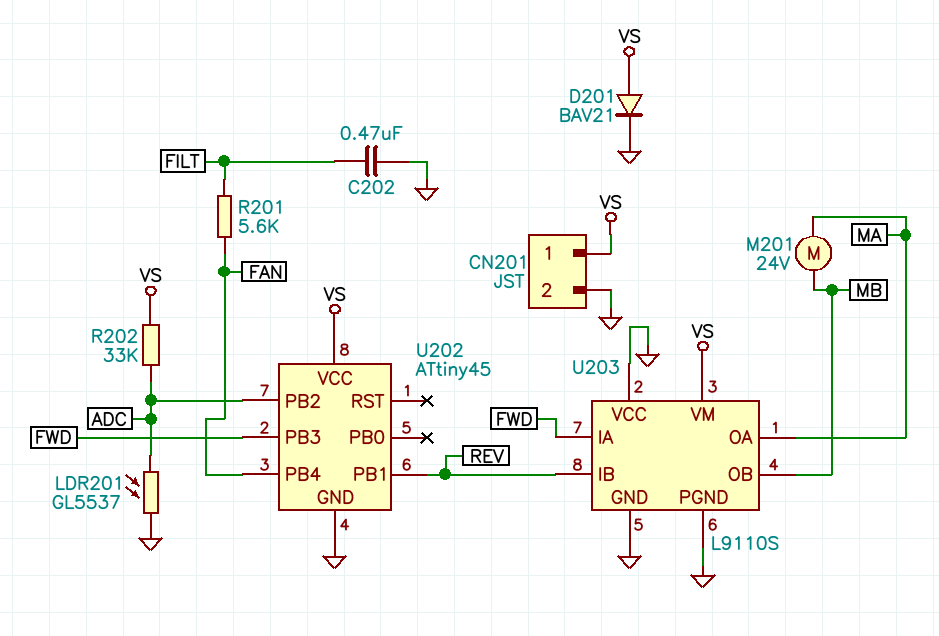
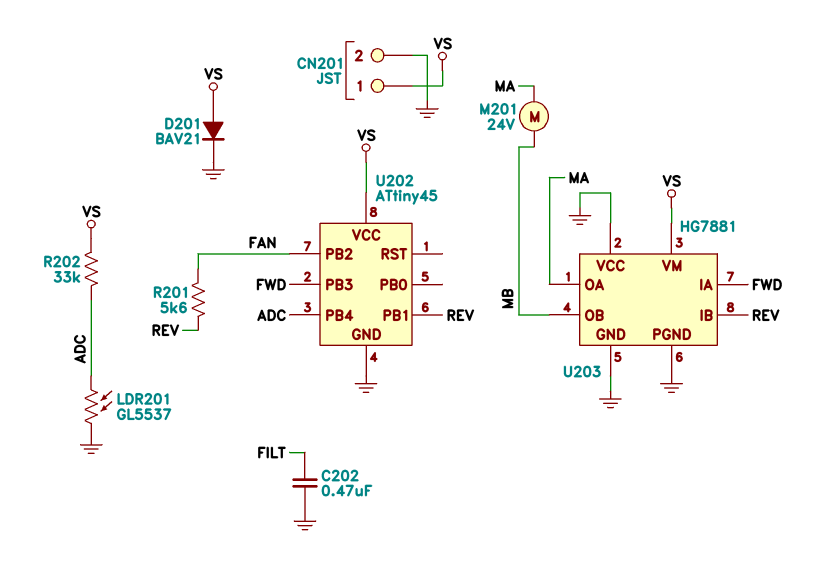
R201: 5.6k (FAN, FILT) -> 5.6k (FAN, REV)
U202 pin PB2: ADC -> FAN
U202 pin PB4: FAN -> ADC
U203: L9110S -> HG7881

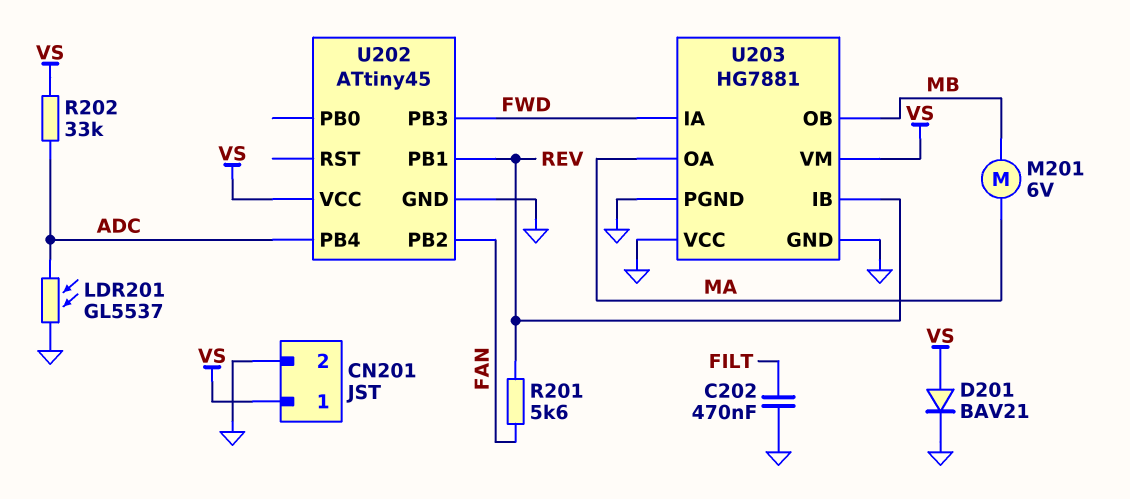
M201: motor 24V (MA, MB) -> motor 6V (MA, MB)

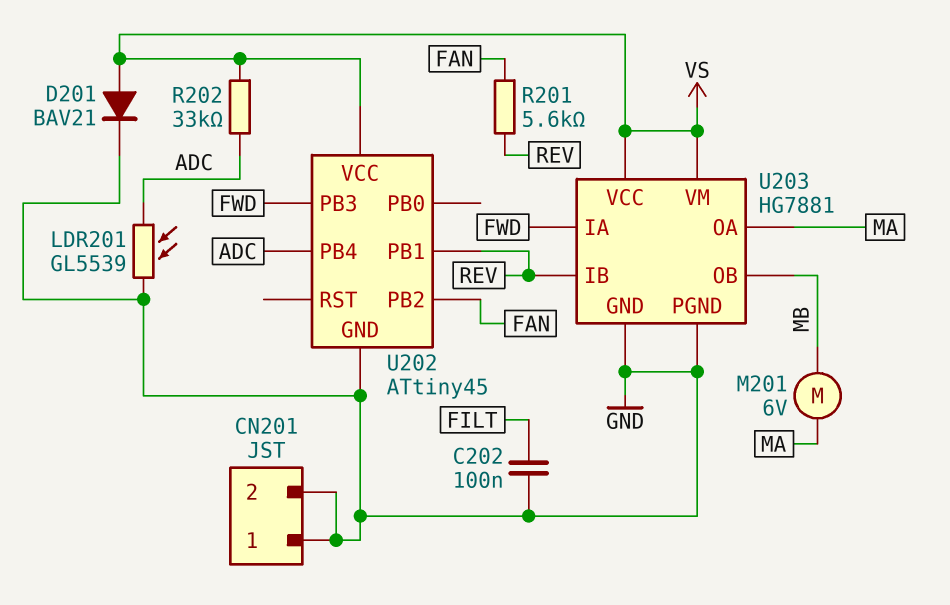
C202: 470nF (FILT, GND) -> 100nF (FILT, GND)
CN201 pin 1: VS -> GND
LDR201: GL5537 (ADC, GND) -> GL5539 (ADC, GND)
U203 pin VCC: GND -> VS

